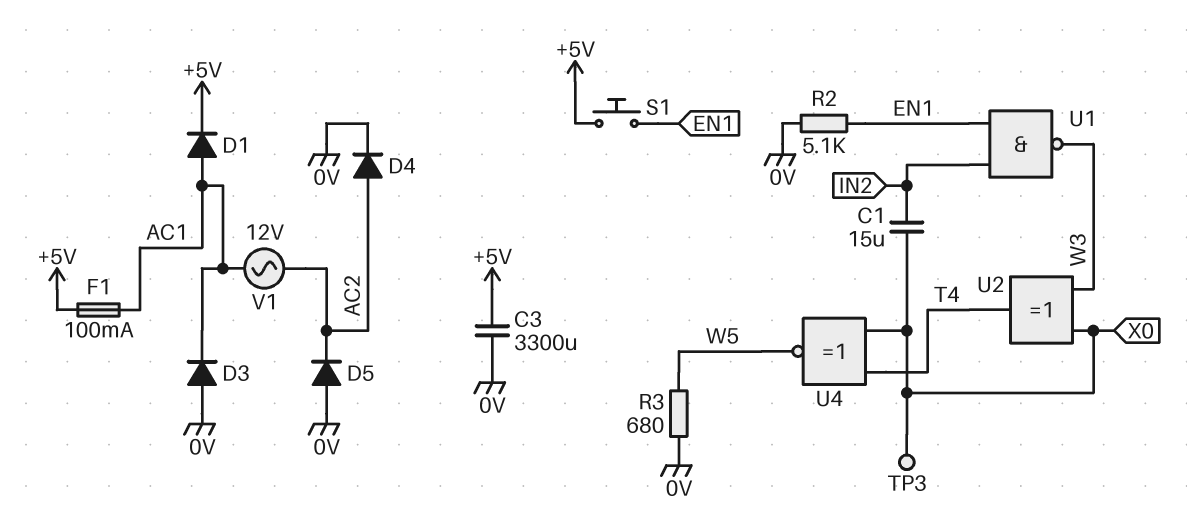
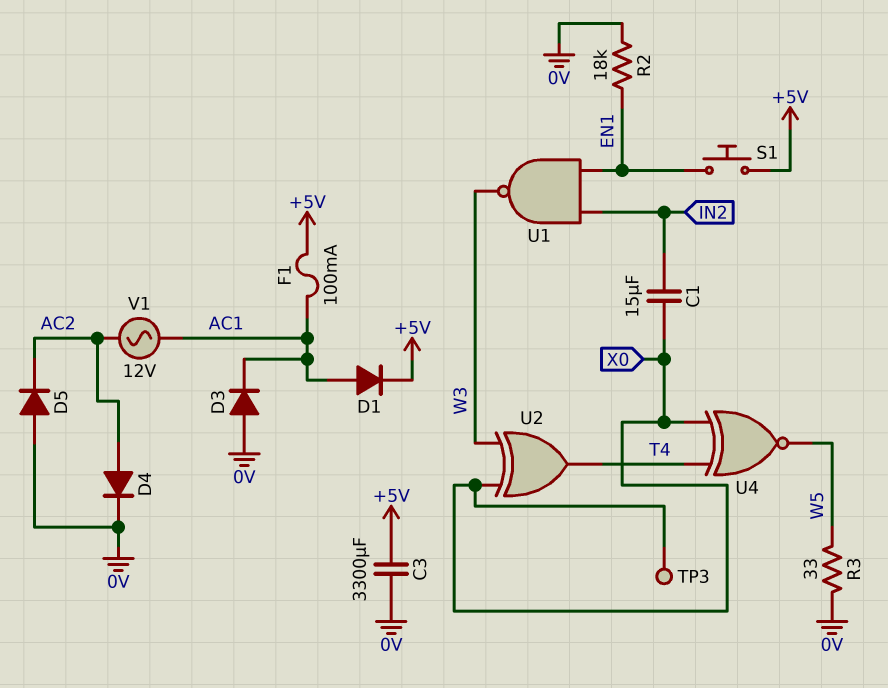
R2: 5.1k (0V, EN1) -> 18k (0V, EN1)
R3: 680 (0V, W5) -> 33 (0V, W5)

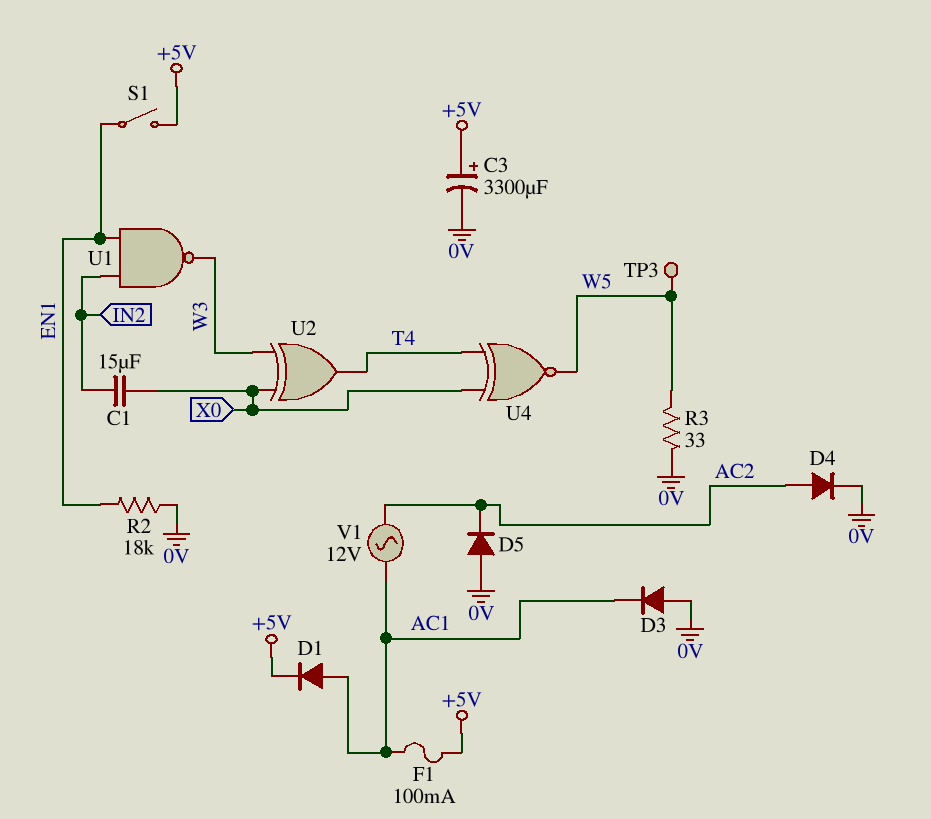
C3: 3300uF (+5V, 0V) -> 3300uF (plus +5V, minus 0V)
S1: button (+5V, EN1) -> switch (+5V, EN1)
TP3: test point (X0) -> test point (W5)

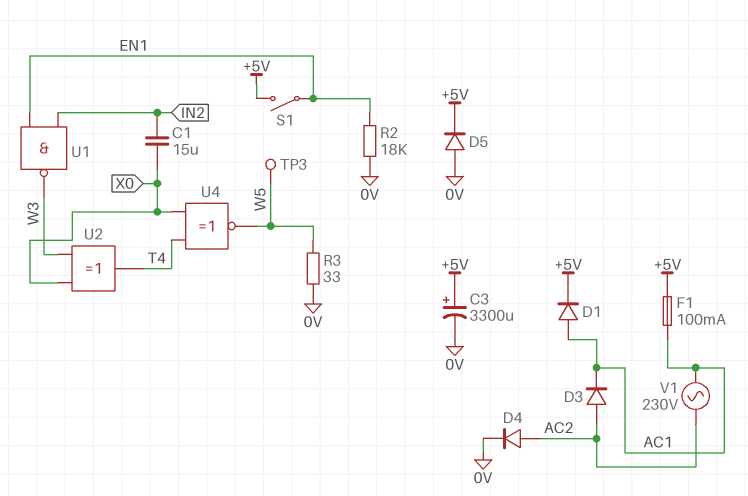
D3: diode (A 0V, K AC1) -> diode (A AC2, K AC1)
D5: diode (A 0V, K AC2) -> diode (A 0V, K +5V)
V1: AC 12V (AC1, AC2) -> AC 230V (AC1, AC2)

